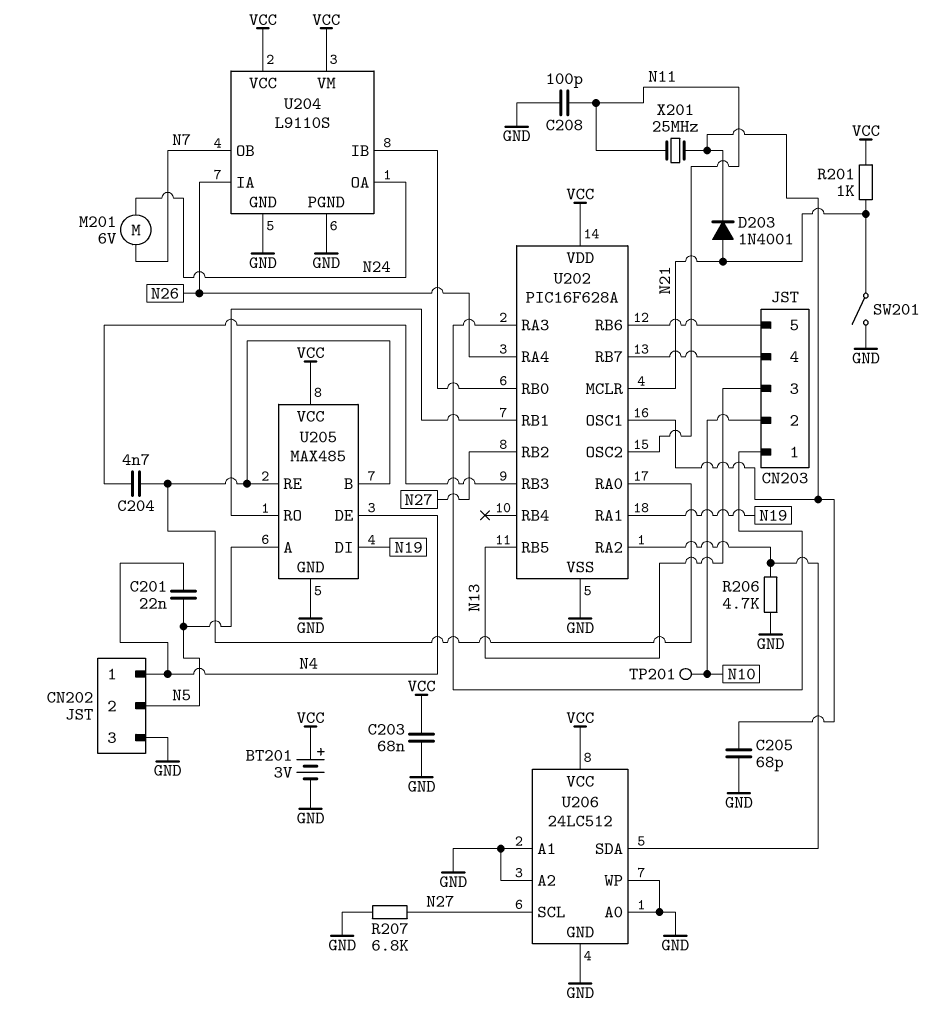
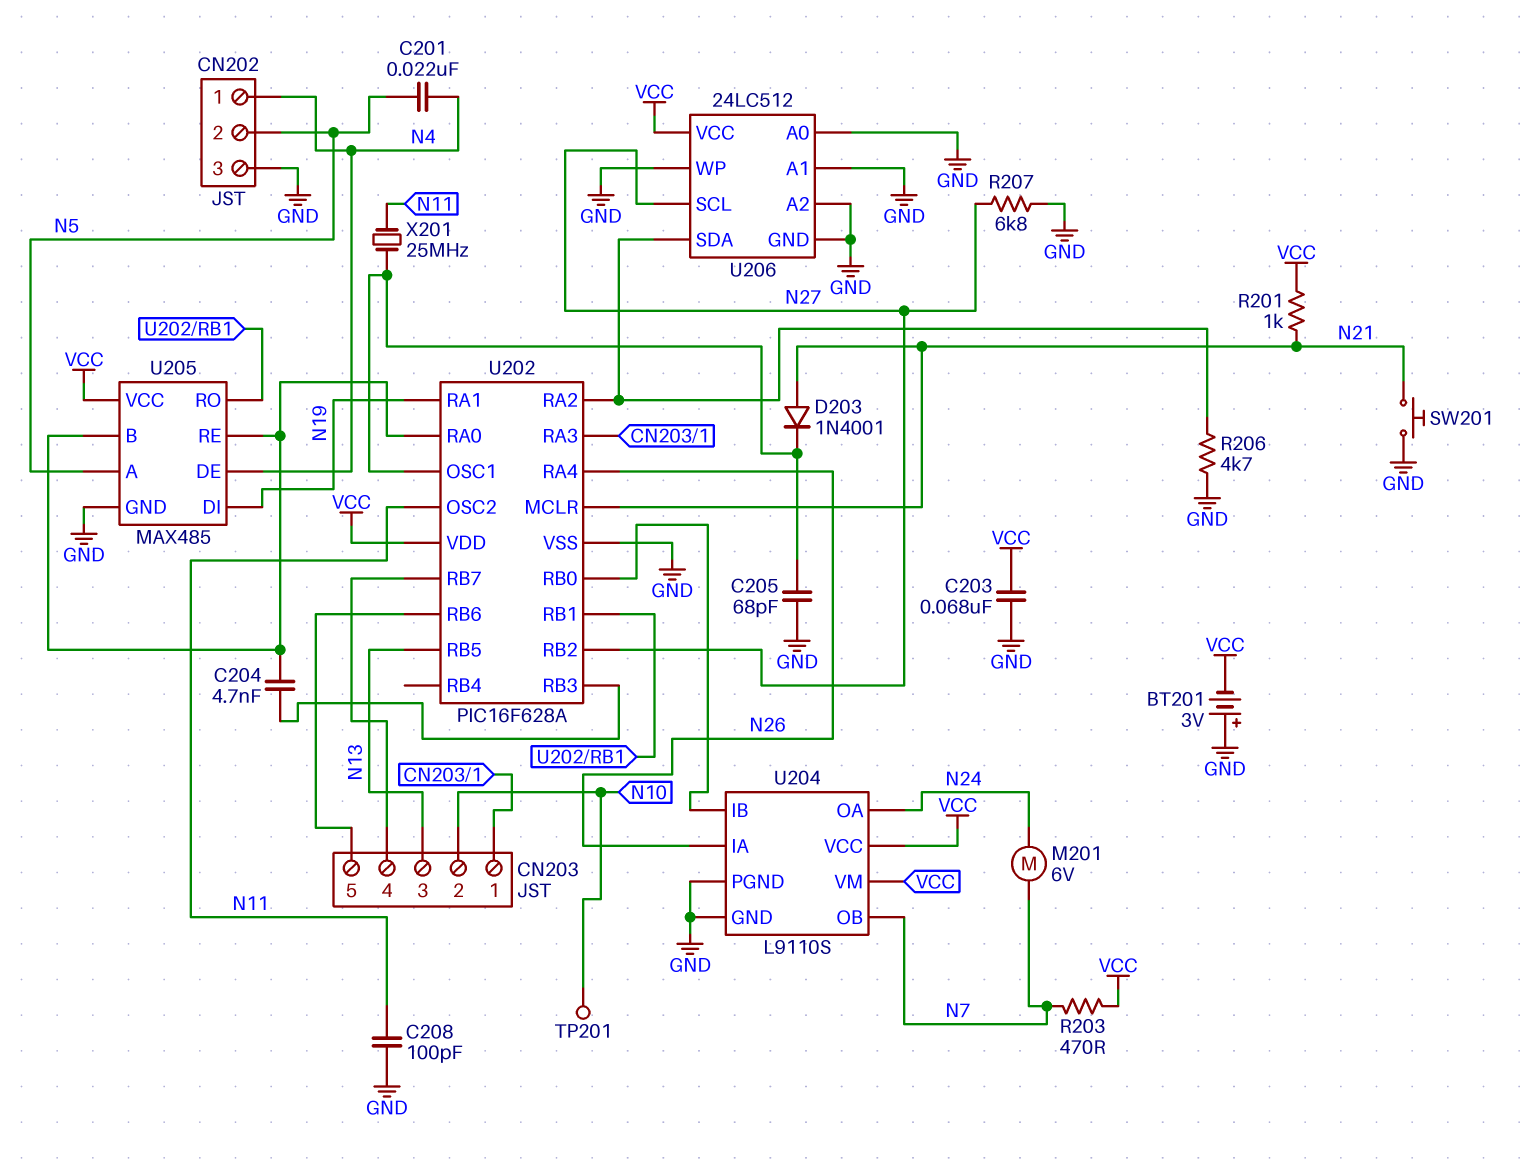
BT201: 3V (plus VCC, minus GND) -> 3V (plus GND, minus VCC)
R203: none -> 470 (N7, VCC)
SW201: switch (GND, N21) -> button (GND, N21)

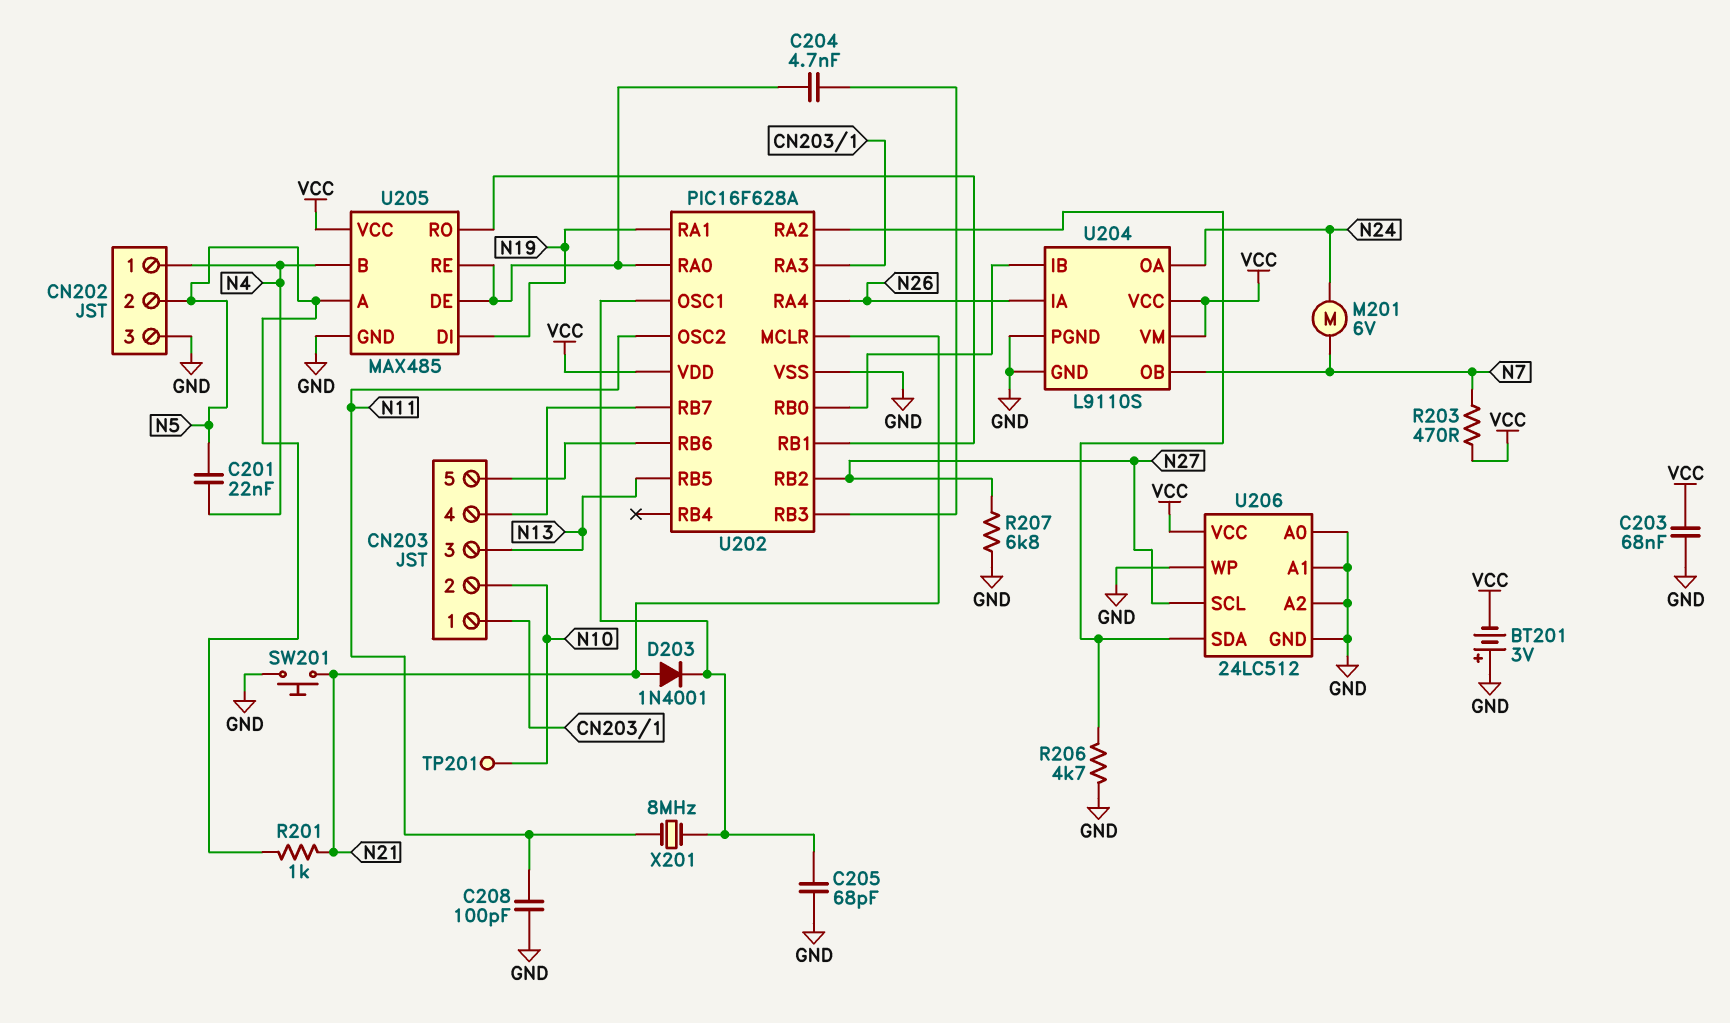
R201: 1k (N21, VCC) -> 1k (N5, N21)
U205 pin B: U202/RA0 -> N4
U205 pin DE: N4 -> U202/RA0
X201: 25MHz (N11, U202/OSC1) -> 8MHz (N11, U202/OSC1)

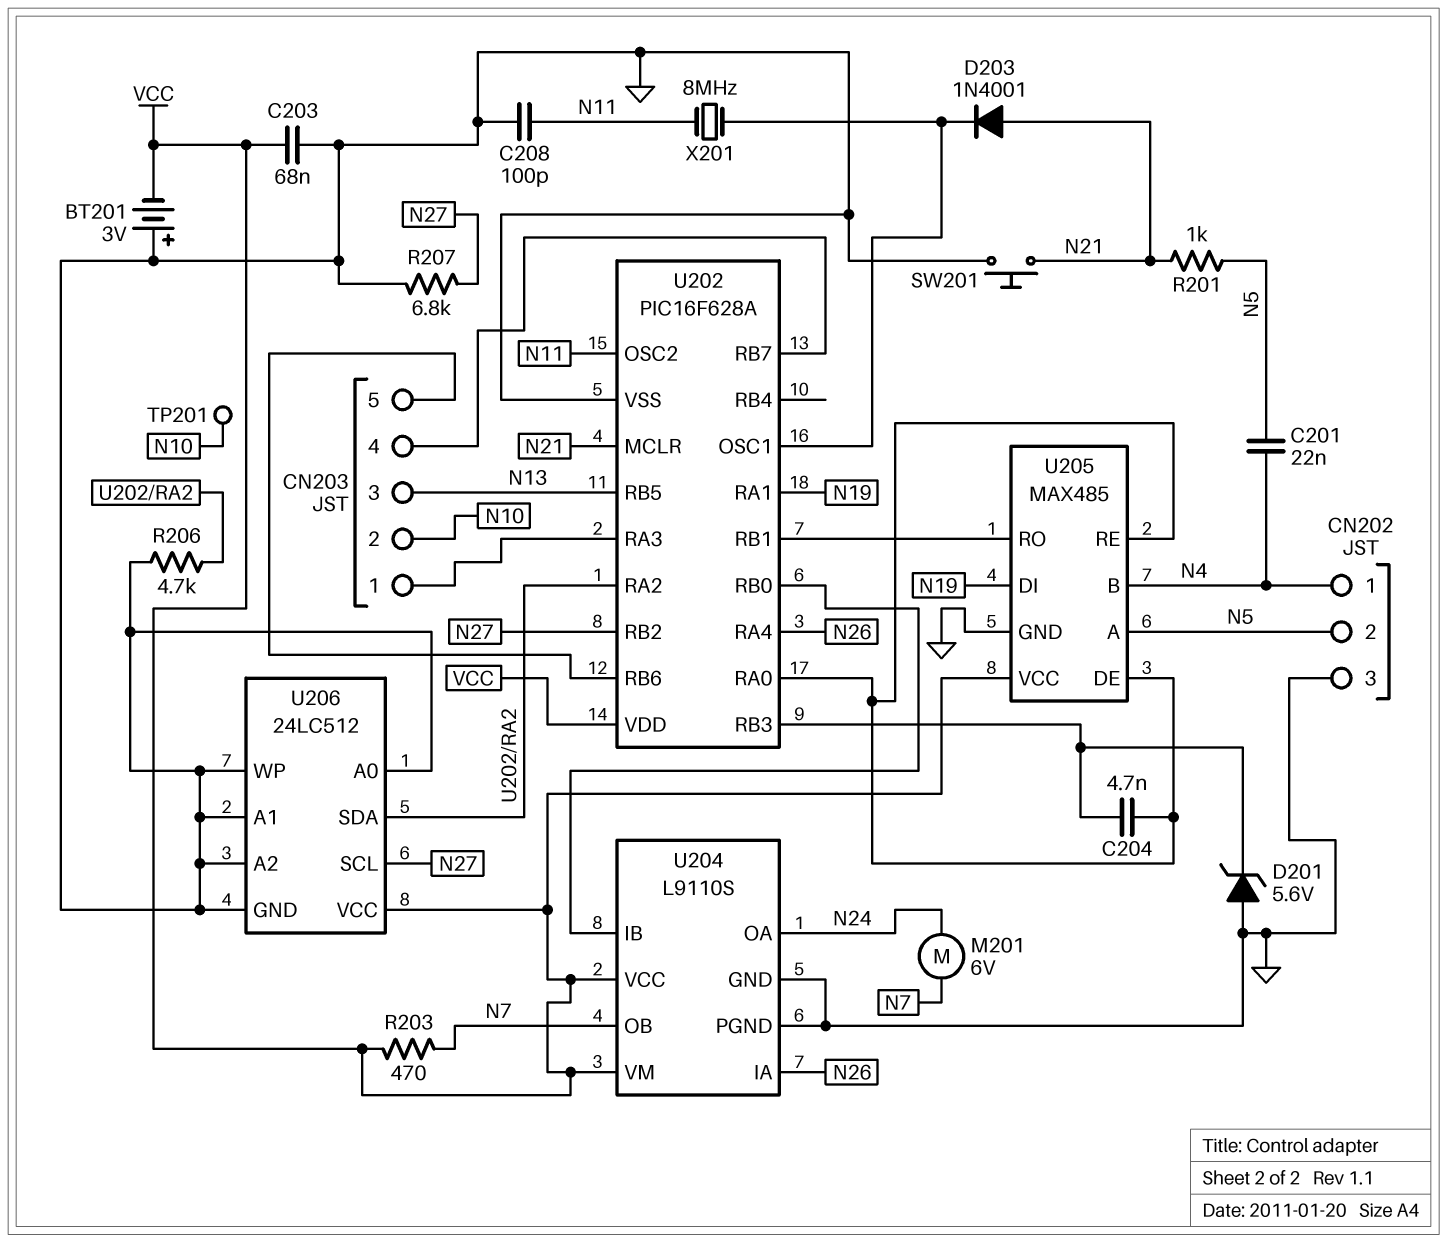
C205: 68pF (GND, U202/OSC1) -> none
D201: none -> zener 5.6V (A GND, K U202/RB3)

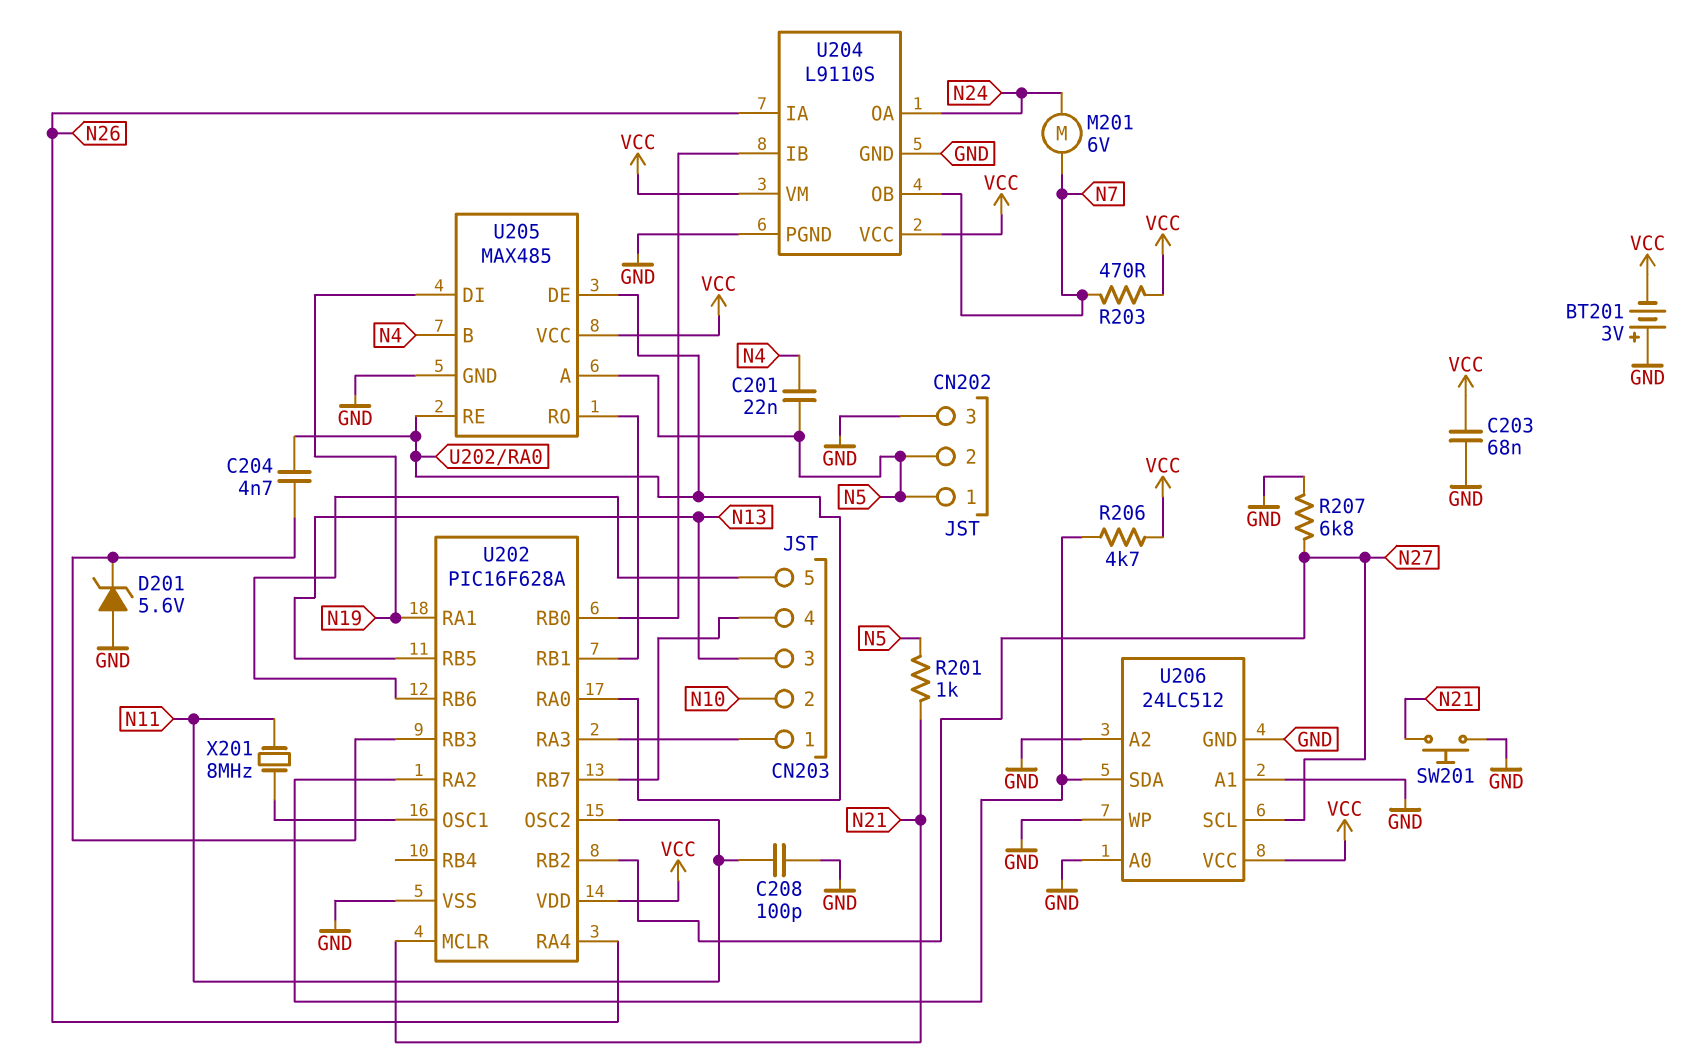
CN202 pin 1: N4 -> N5
D203: diode 1N4001 (A N21, K U202/OSC1) -> none
R206: 4.7k (GND, U202/RA2) -> 4.7k (U202/RA2, VCC)
TP201: test point (N10) -> none

